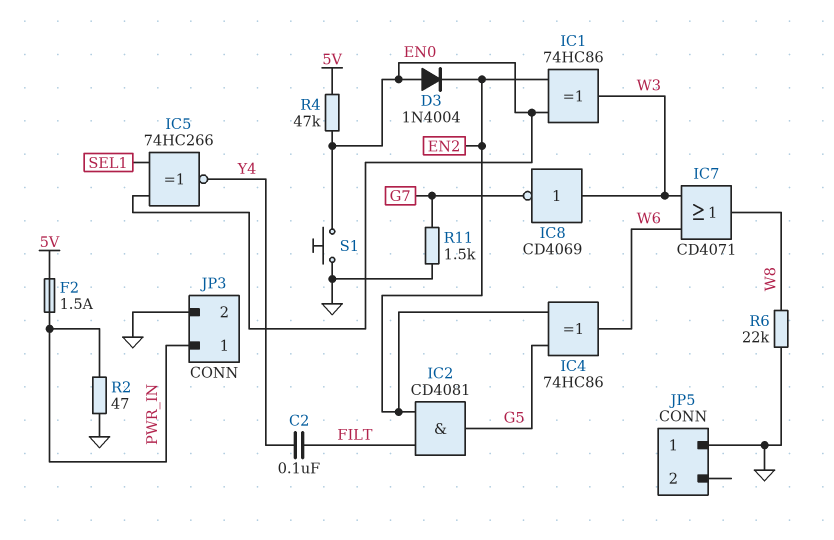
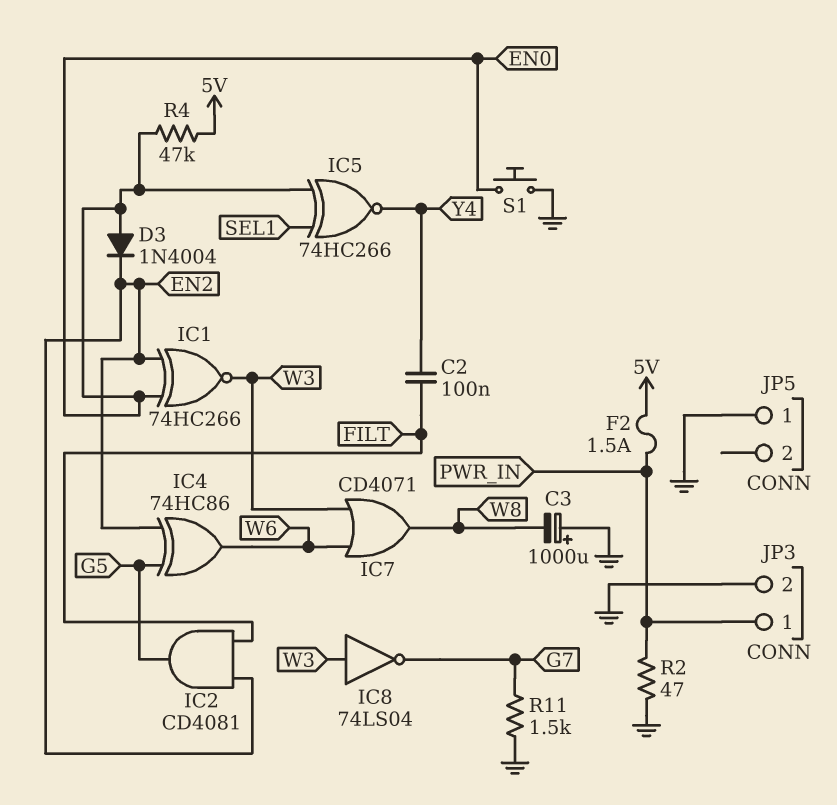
C3: none -> 1000uF (plus GND, minus W8)
IC1: XOR 74HC86 (in EN0, in EN2, out W3) -> XNOR 74HC266 (in EN0, in EN2, out W3)
IC8: NOT CD4069 (in W3, out G7) -> NOT 74LS04 (in W3, out G7)
R6: 22k (GND, W8) -> none

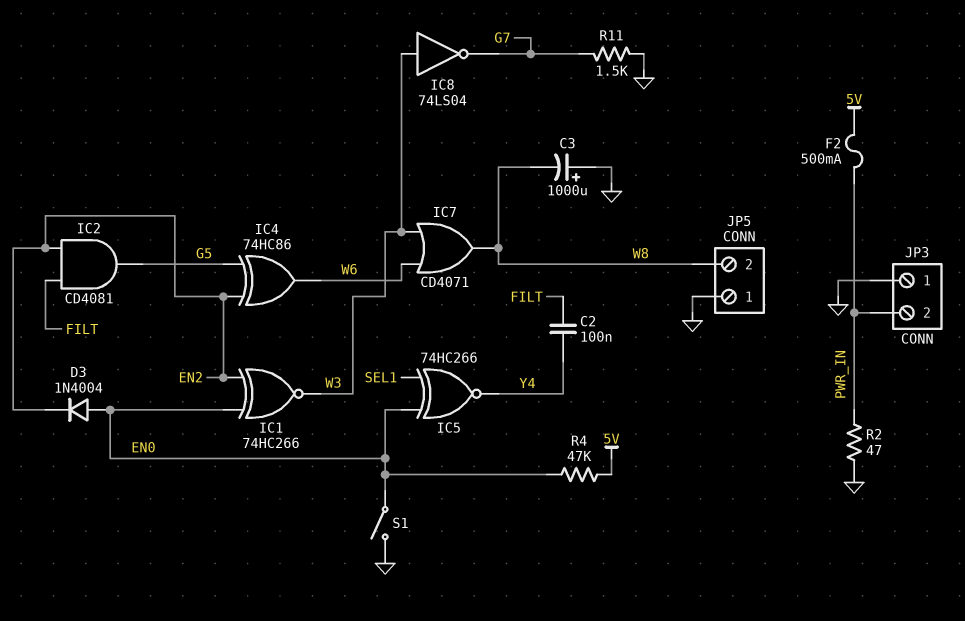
F2: 1.5A (5V, PWR_IN) -> 500mA (5V, PWR_IN)
JP3 pin 1: PWR_IN -> GND
JP3 pin 2: GND -> PWR_IN
JP5 pin 2: none -> W8
S1: button (EN0, GND) -> switch (EN0, GND)

